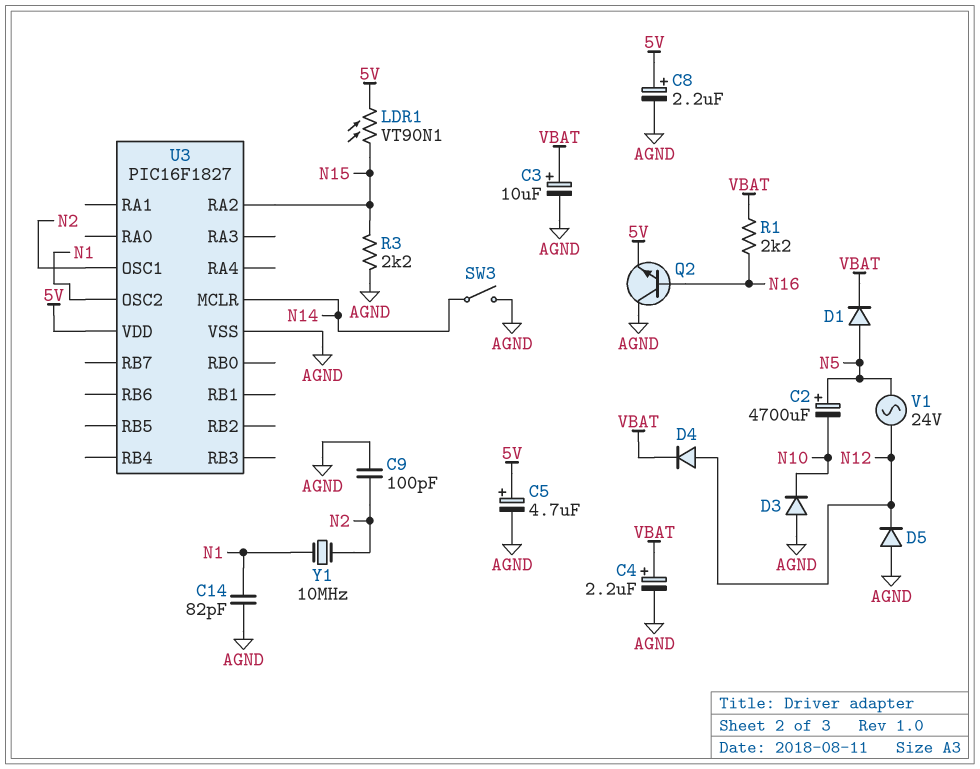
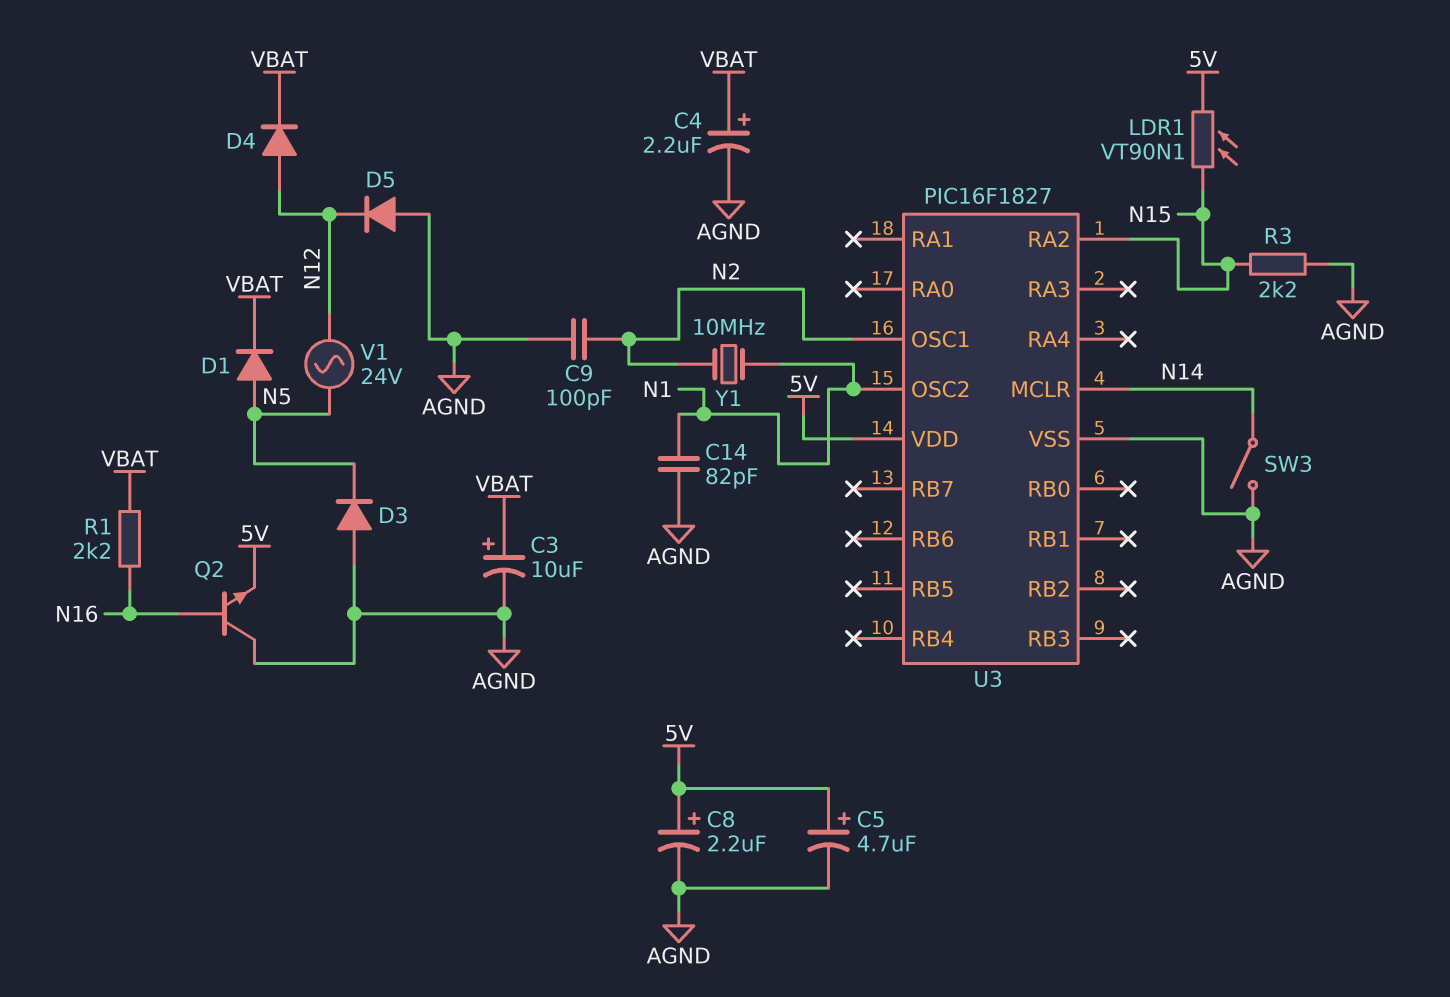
C2: 4700uF (plus N5, minus N10) -> none
D3: diode (A AGND, K N10) -> diode (A AGND, K N5)

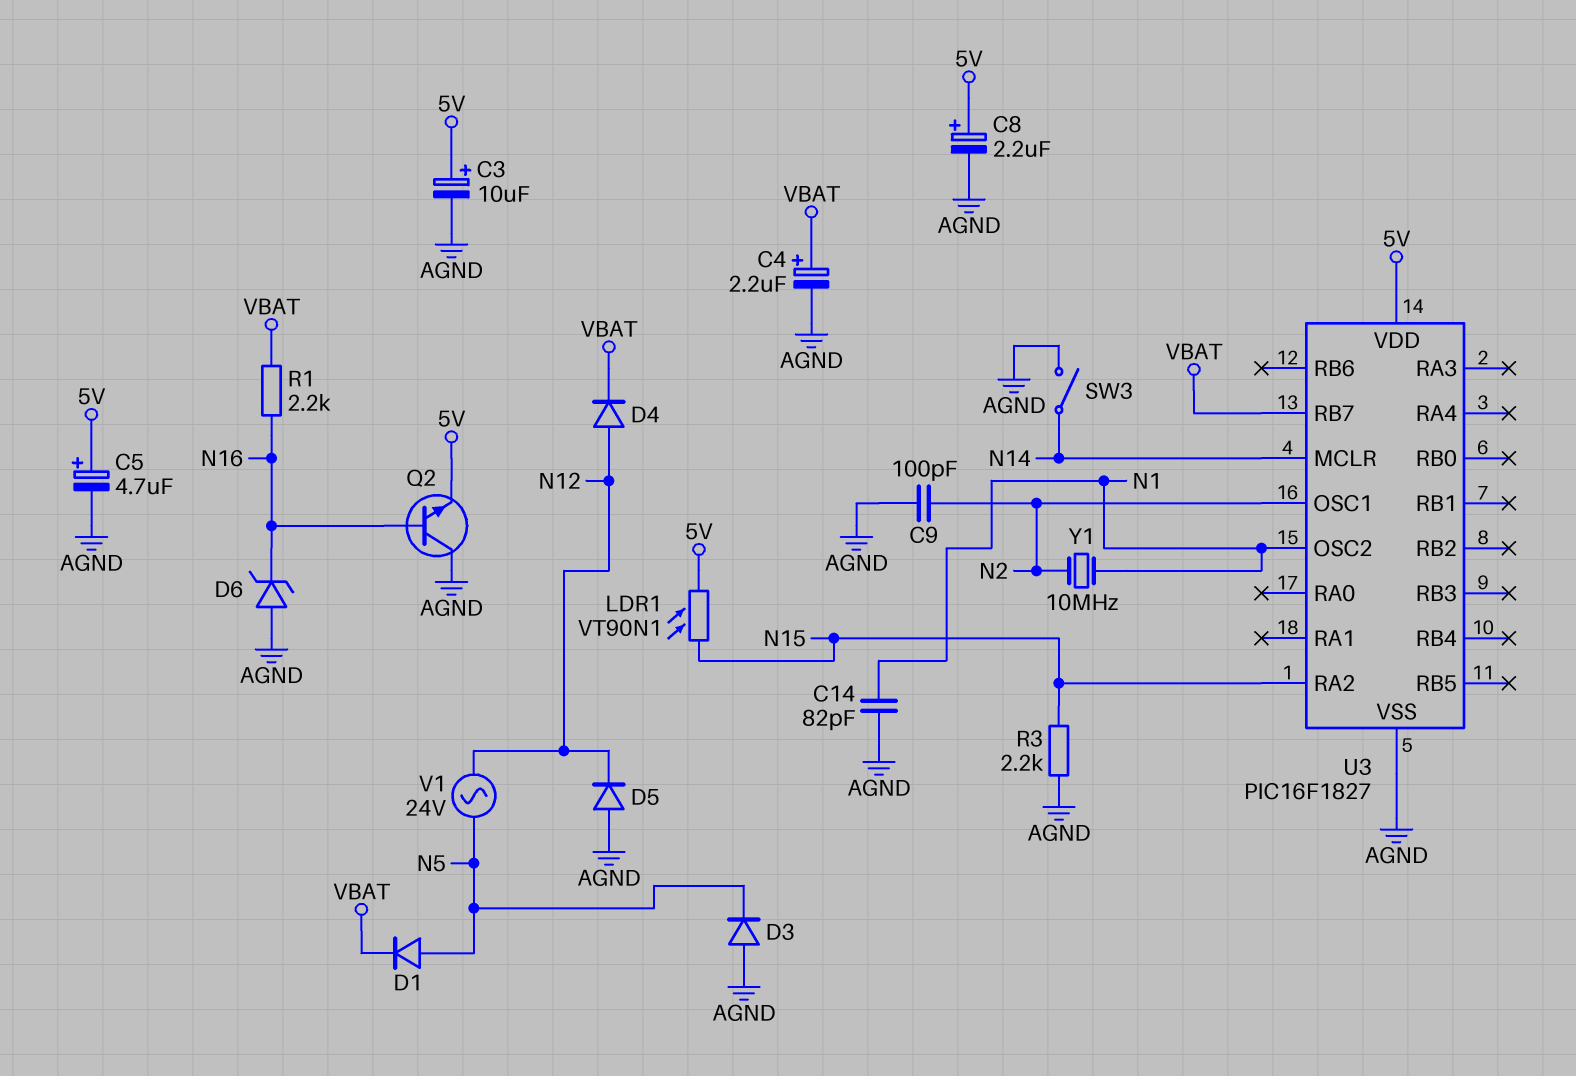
C3: 10uF (plus VBAT, minus AGND) -> 10uF (plus 5V, minus AGND)
D6: none -> zener (A AGND, K N16)
U3 pin RB7: none -> VBAT

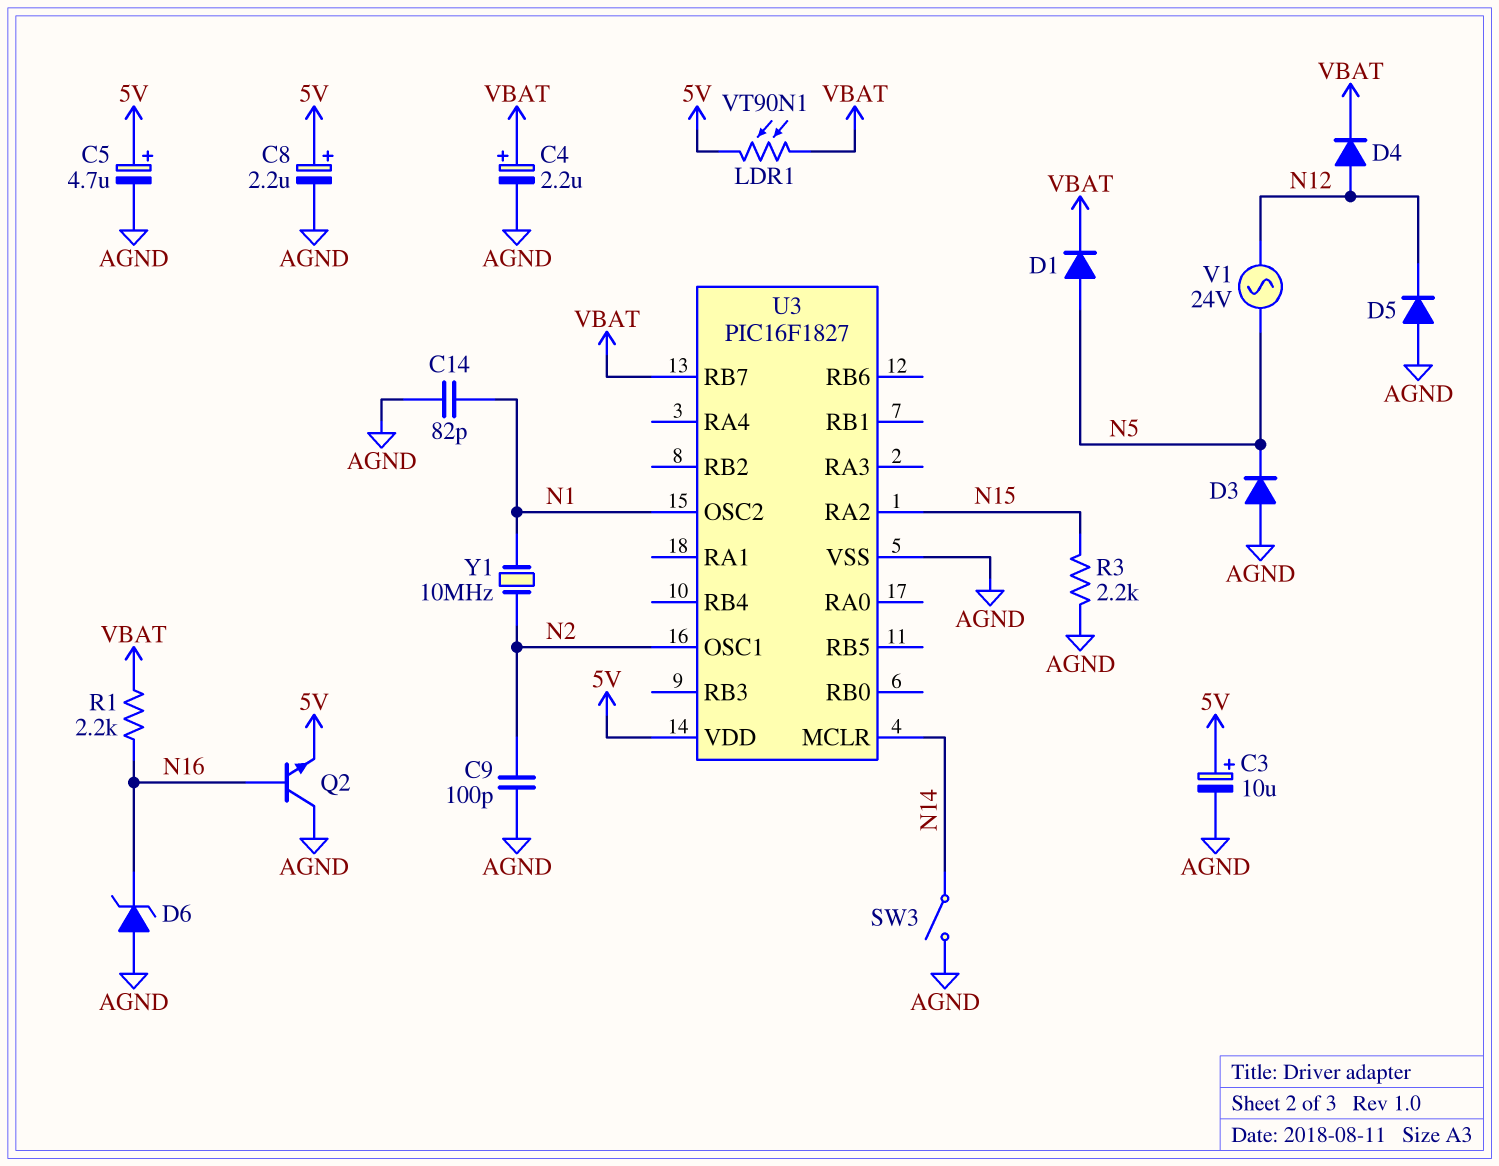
LDR1: VT90N1 (5V, N15) -> VT90N1 (5V, VBAT)

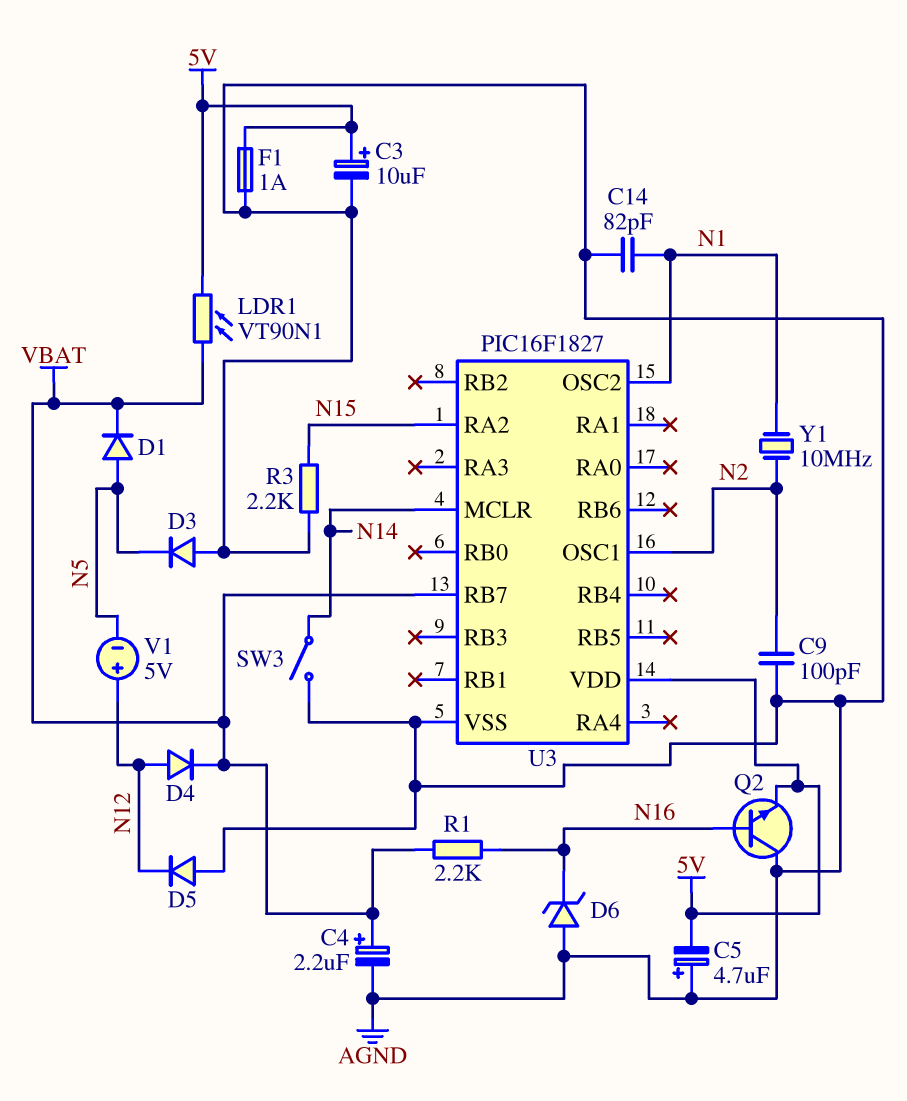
C5: 4.7uF (plus 5V, minus AGND) -> 4.7uF (plus AGND, minus 5V)
C8: 2.2uF (plus 5V, minus AGND) -> none
F1: none -> 1A (5V, AGND)
V1: AC 24V (N5, N12) -> 5V (plus N12, minus N5)

